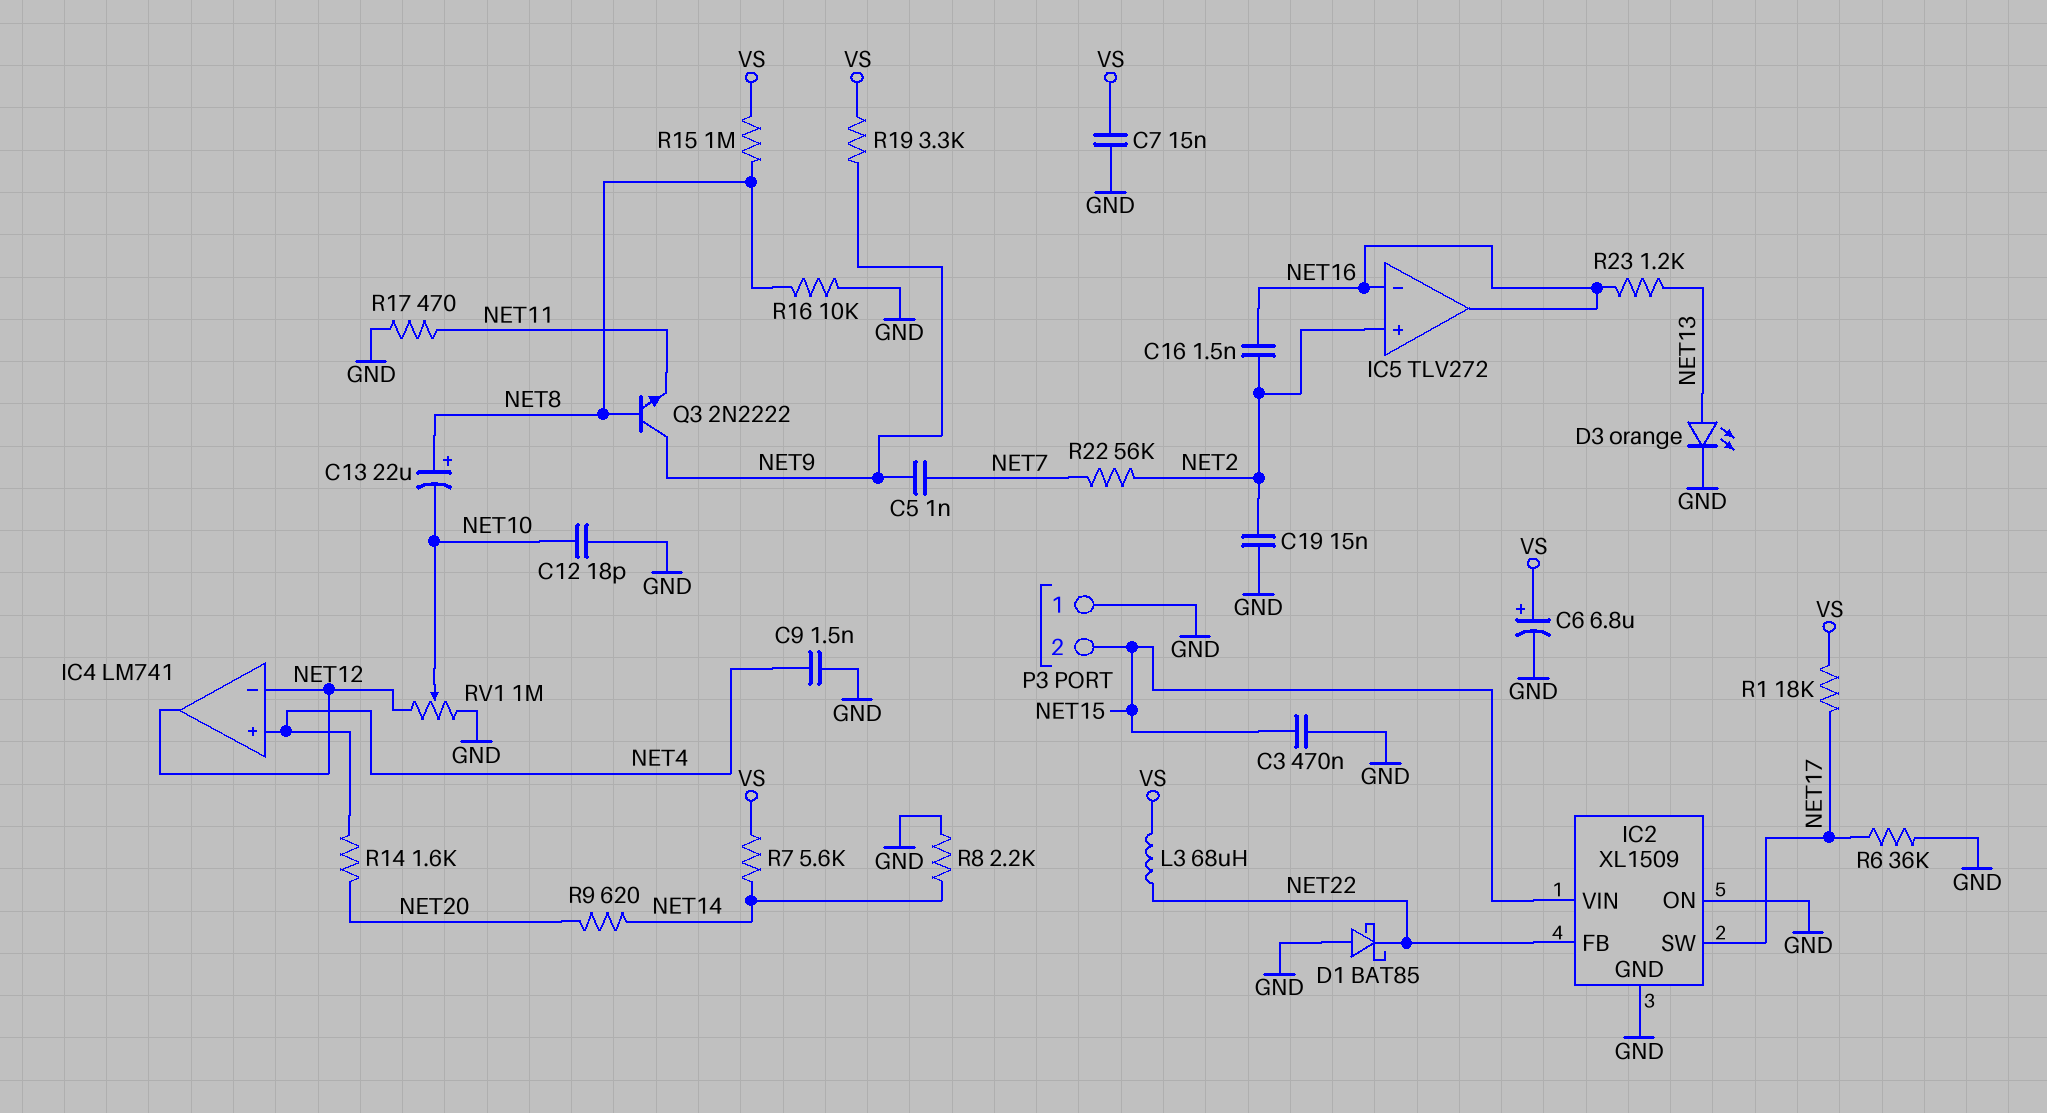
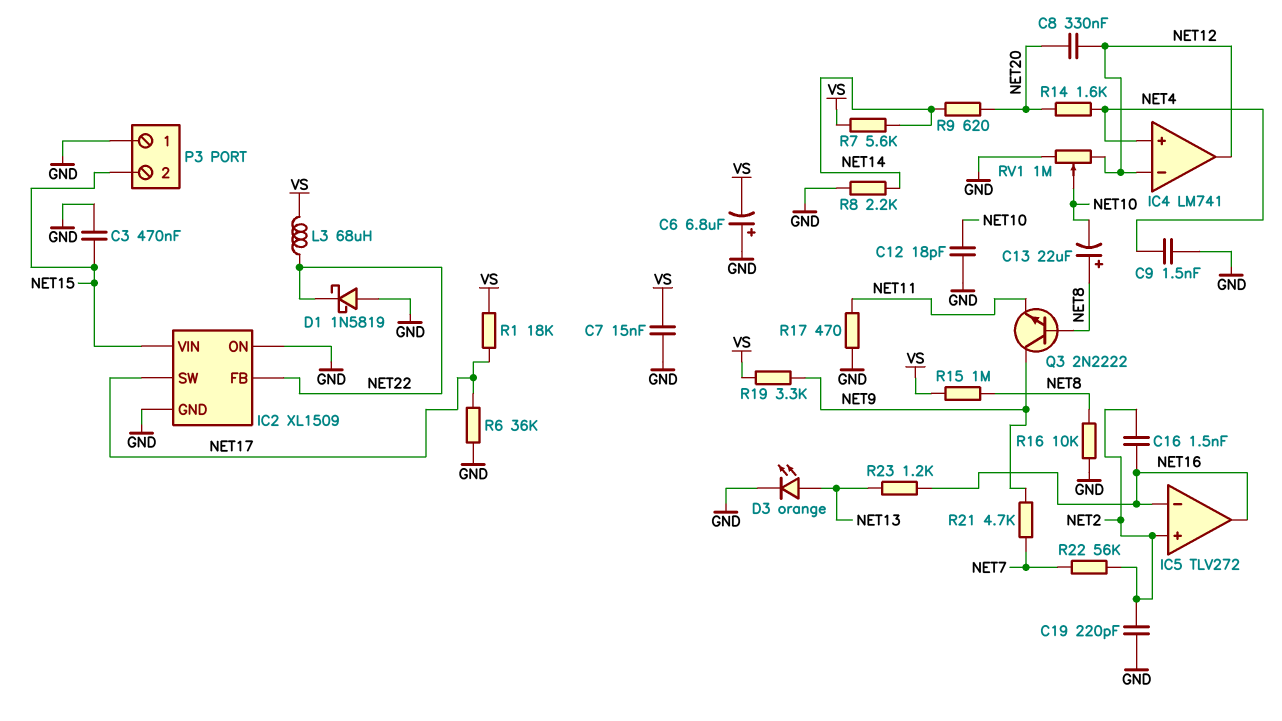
C5: 1nF (NET7, NET9) -> none
C6: 6.8uF (plus VS, minus GND) -> 6.8uF (plus GND, minus VS)
C8: none -> 330nF (NET12, NET20)
C19: 15nF (GND, NET2) -> 220pF (GND, NET2)
D1: schottky BAT85 (A GND, K NET22) -> schottky 1N5819 (A GND, K NET22)
R21: none -> 4.7k (NET7, NET9)

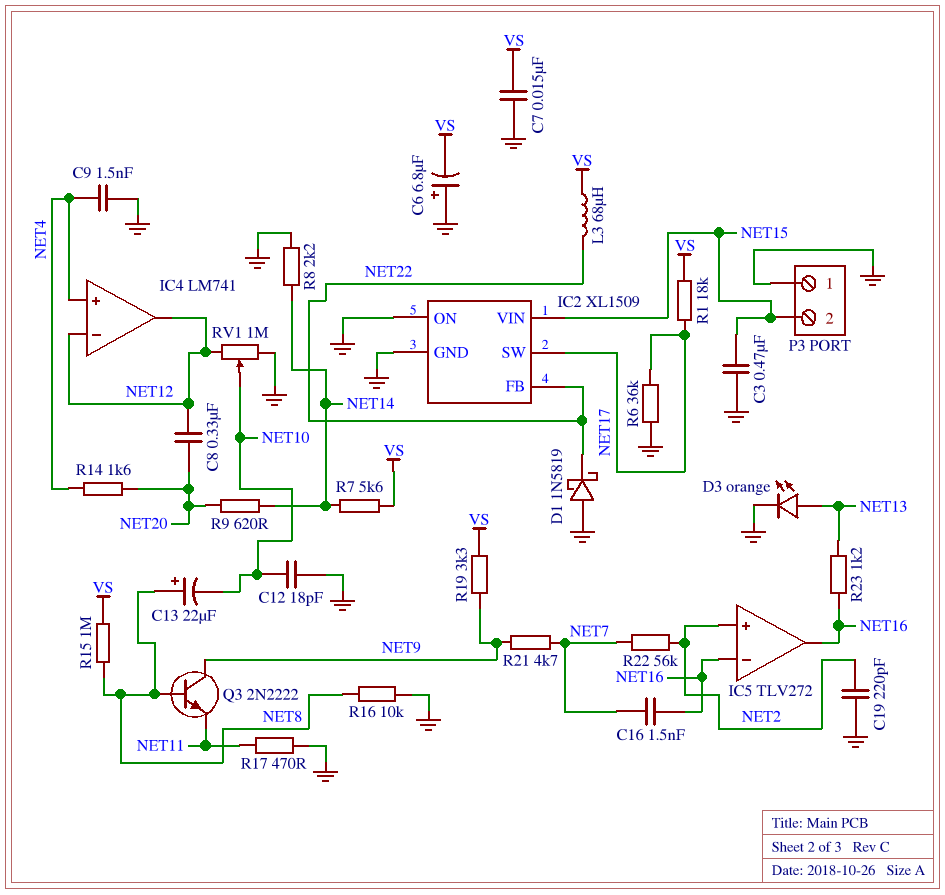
C16: 1.5nF (NET2, NET16) -> 1.5nF (NET7, NET16)

